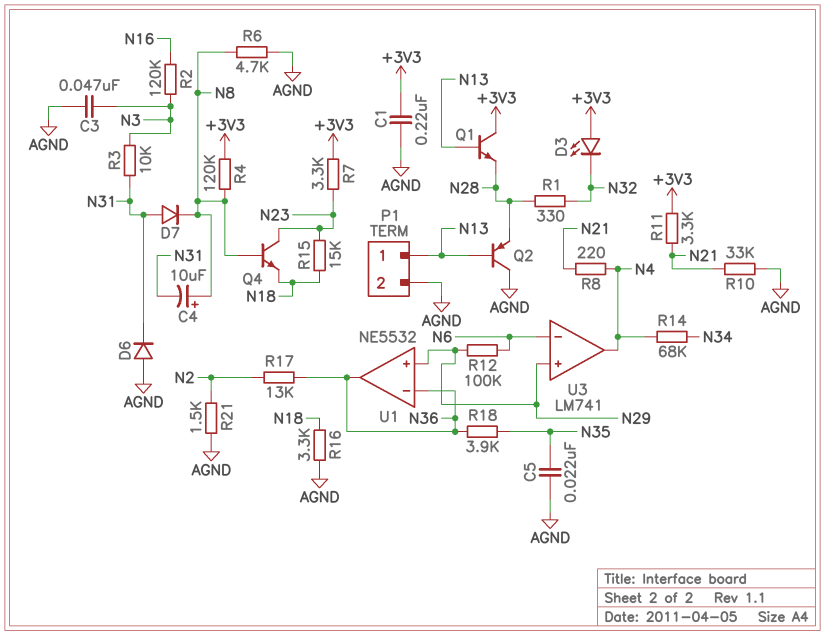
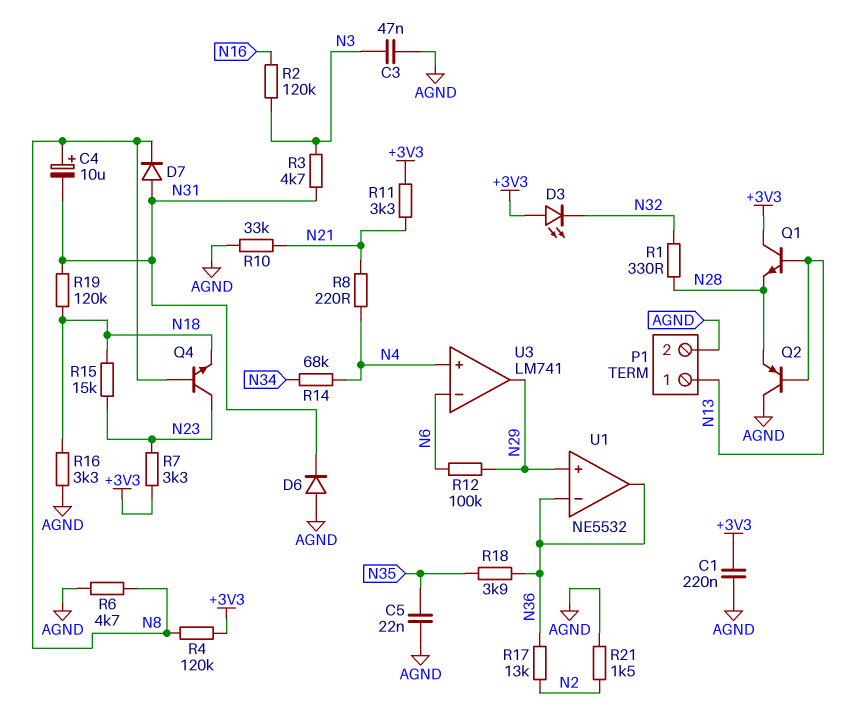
R3: 10k (N3, N31) -> 4.7k (N3, N31)
R19: none -> 120k (N18, N31)
U3 pin in+: N29 -> N4
U3 pin out: N4 -> N29

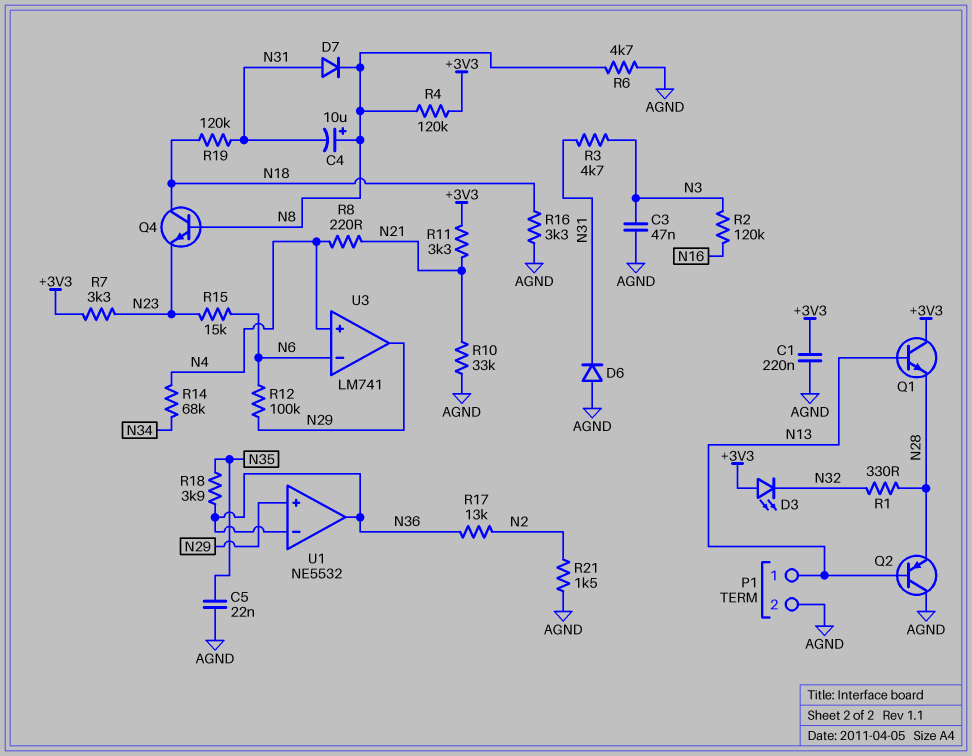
Q4: NPN (B N8, C N23, E N18) -> NPN (B N8, C N18, E N23)
R15: 15k (N18, N23) -> 15k (N6, N23)

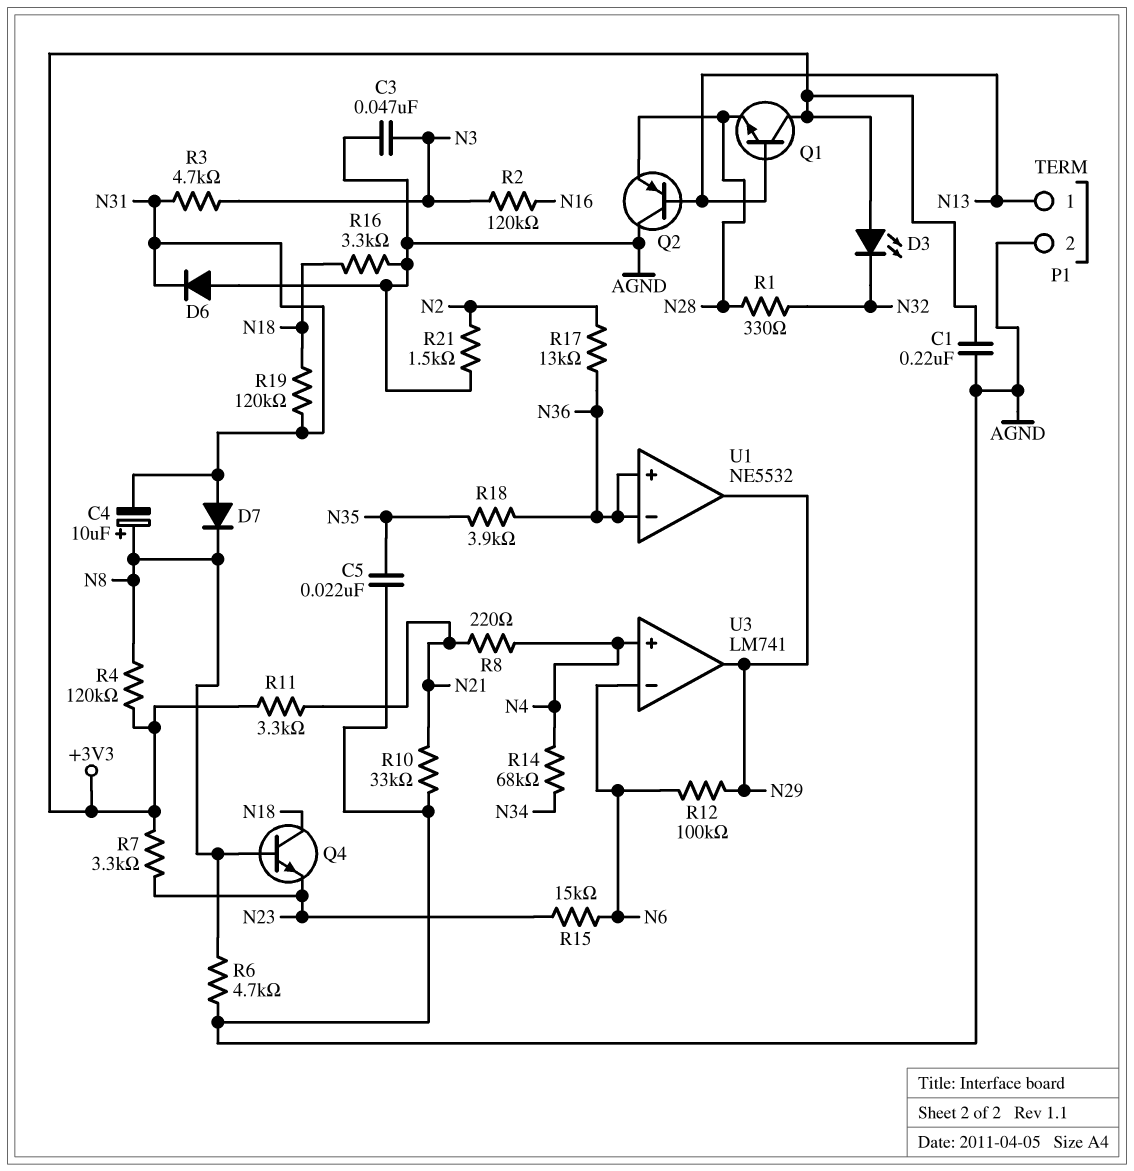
U1 pin in+: N29 -> N36
U1 pin out: N36 -> N29

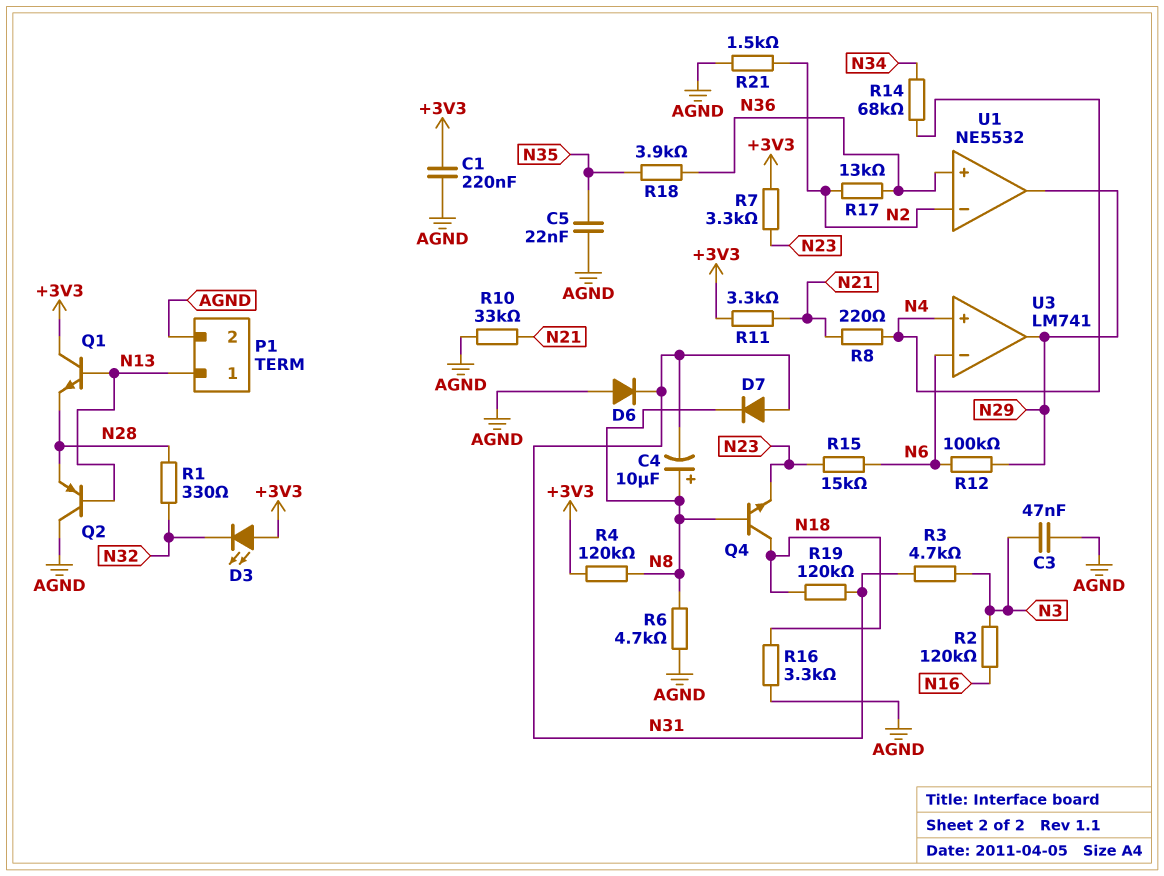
U1 pin in-: N36 -> N2

